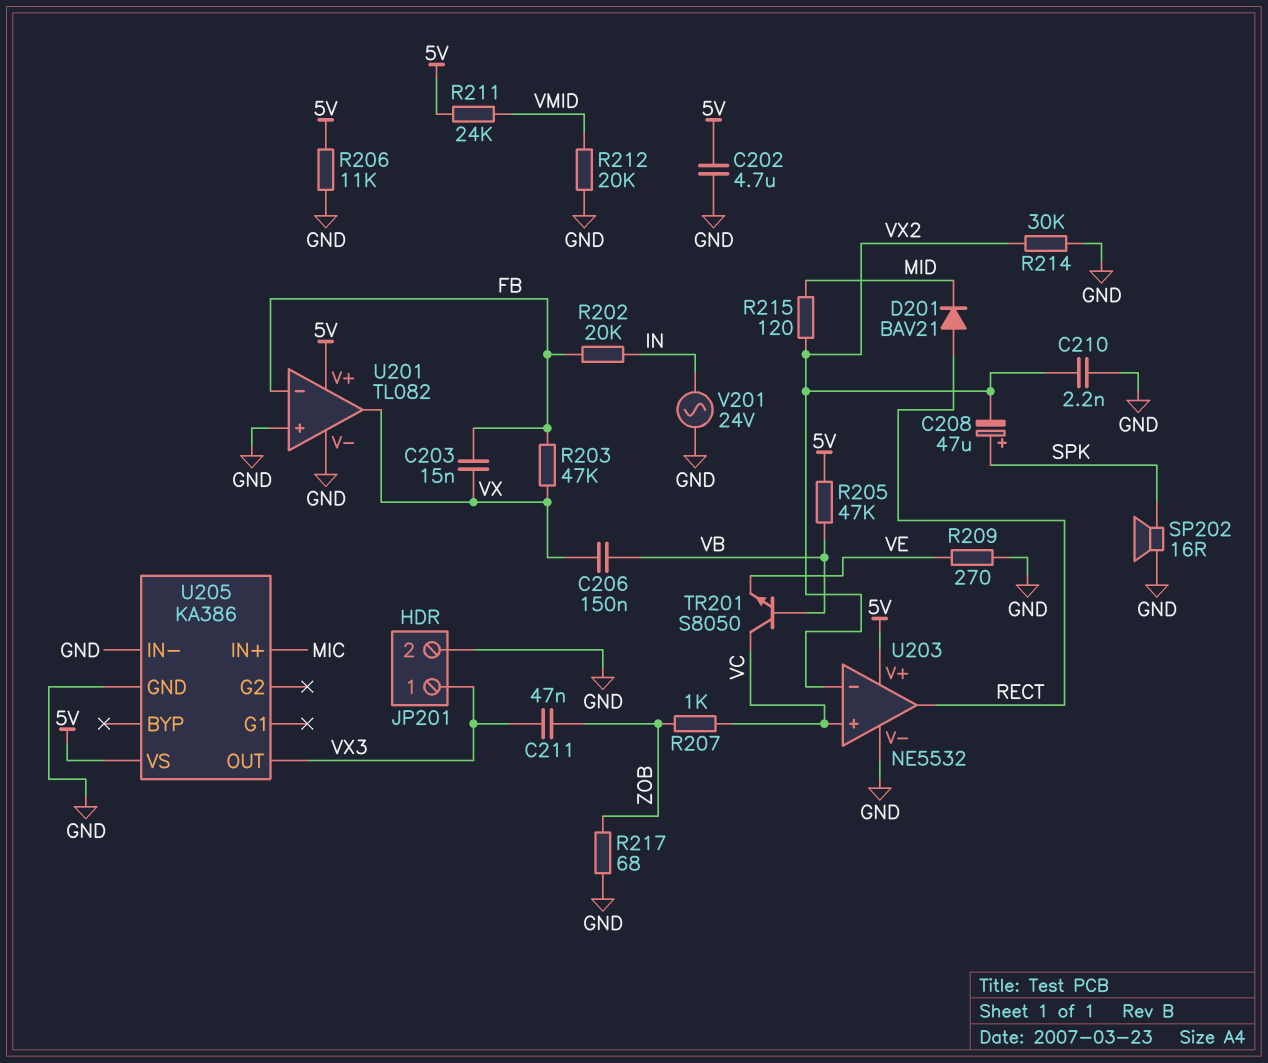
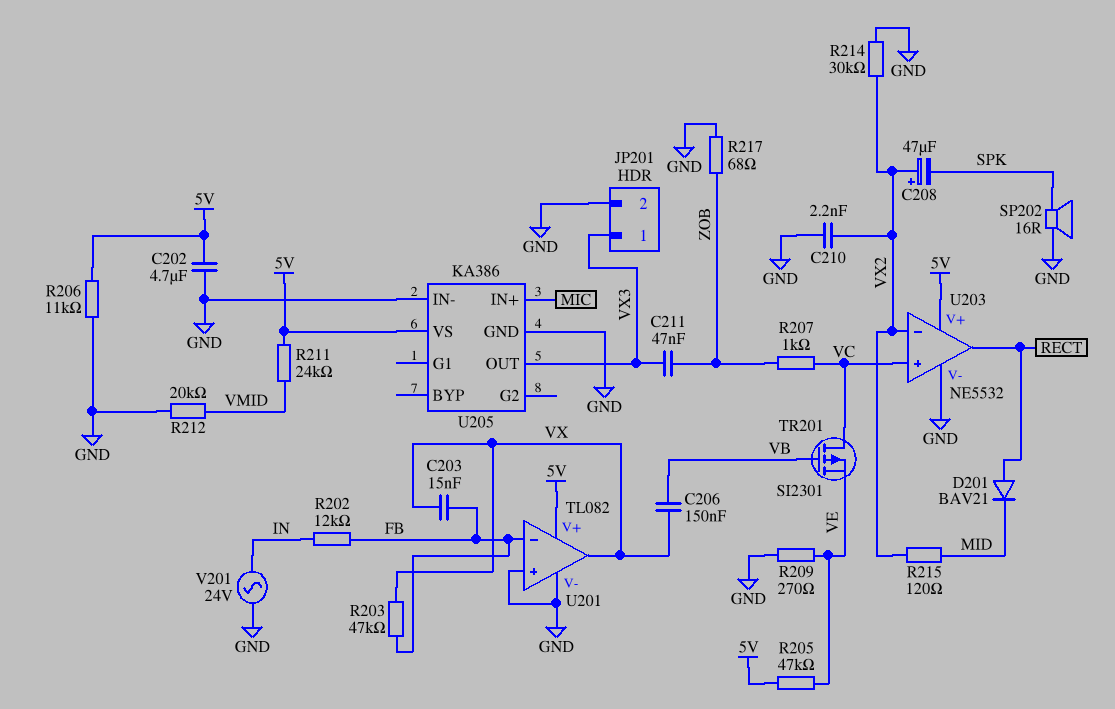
C208: 47uF (plus SPK, minus VX2) -> 47uF (plus VX2, minus SPK)
R202: 20k (FB, IN) -> 12k (FB, IN)
R205: 47k (5V, VB) -> 47k (5V, VE)
TR201: NPN S8050 (B VB, C VC, E VE) -> PMOS SI2301 (G VB, D VC, S VE)

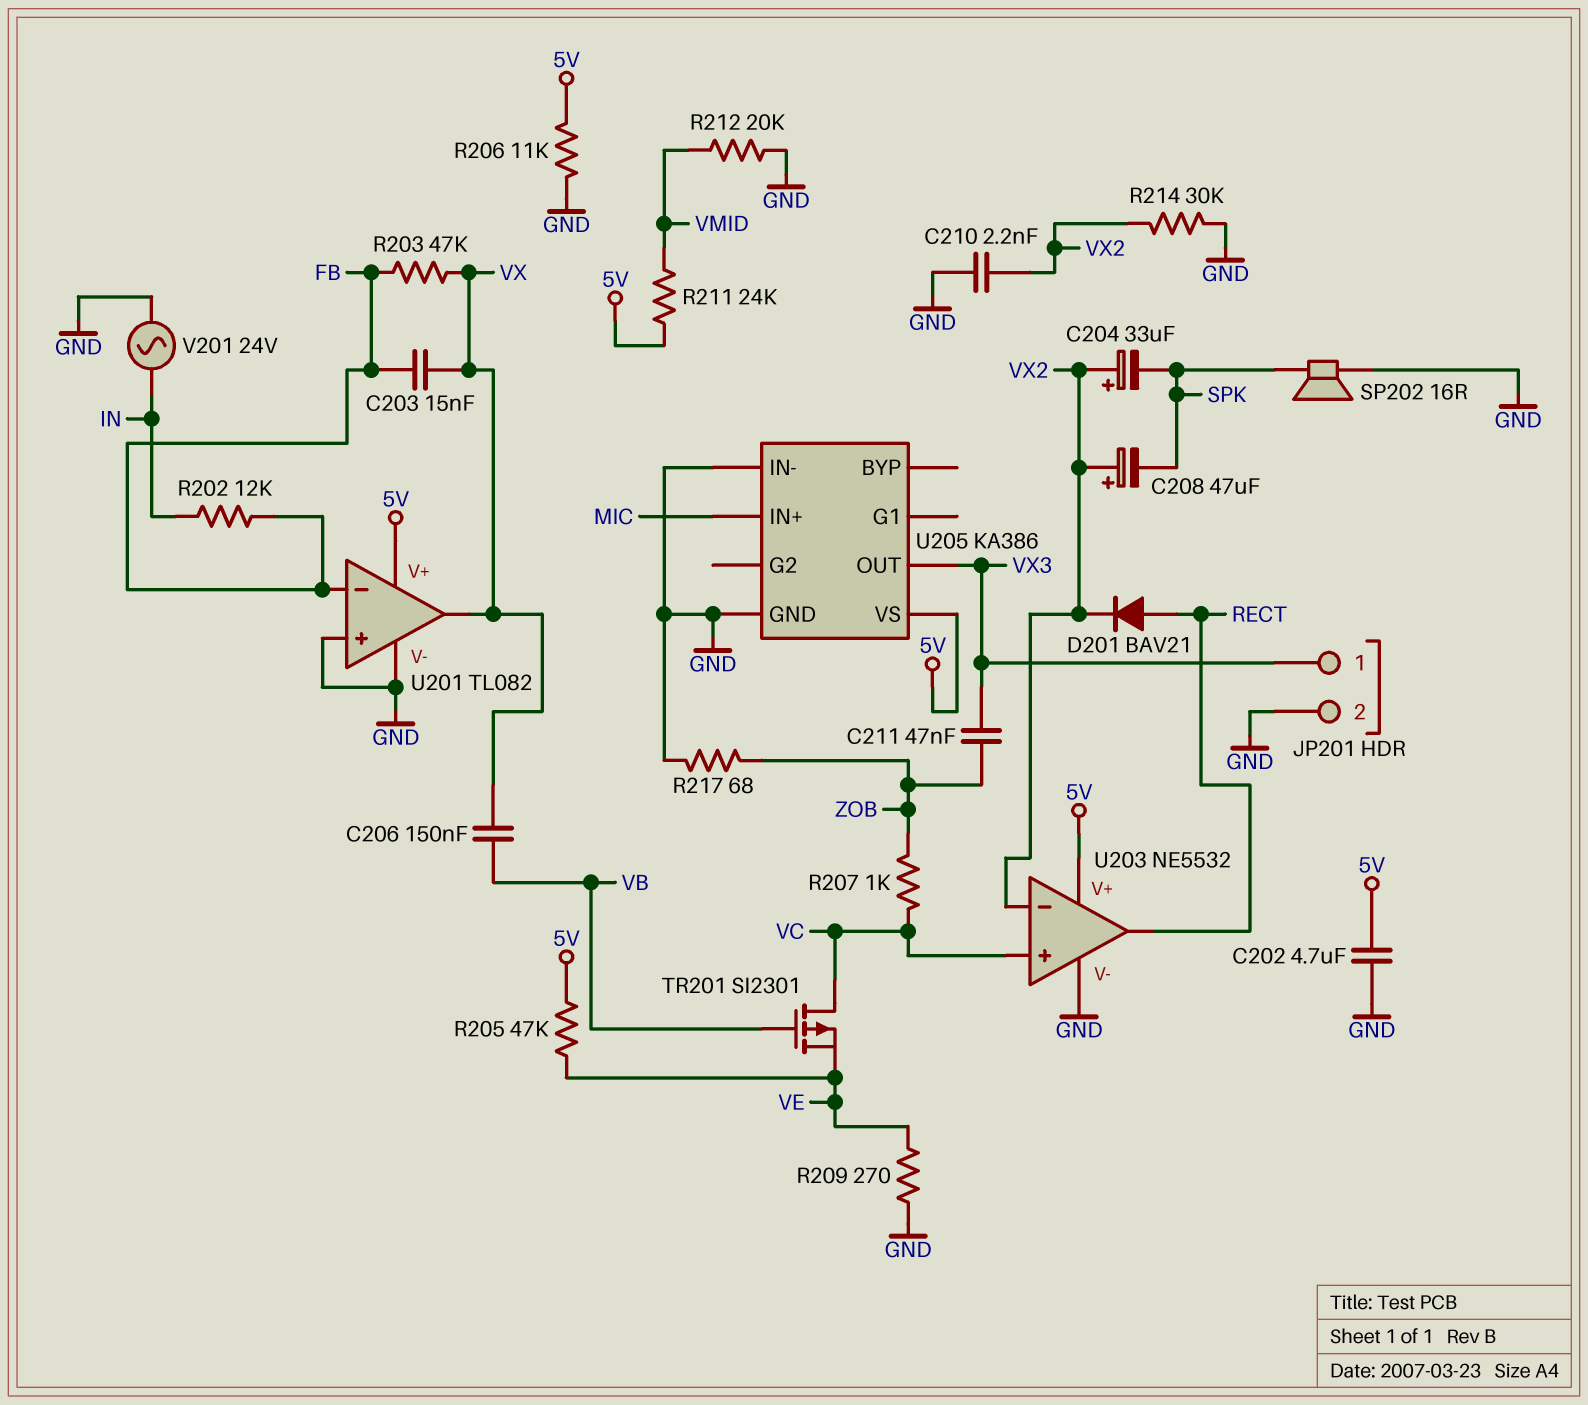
C204: none -> 33uF (plus VX2, minus SPK)
D201: diode BAV21 (A RECT, K MID) -> diode BAV21 (A RECT, K VX2)
R215: 120 (MID, VX2) -> none

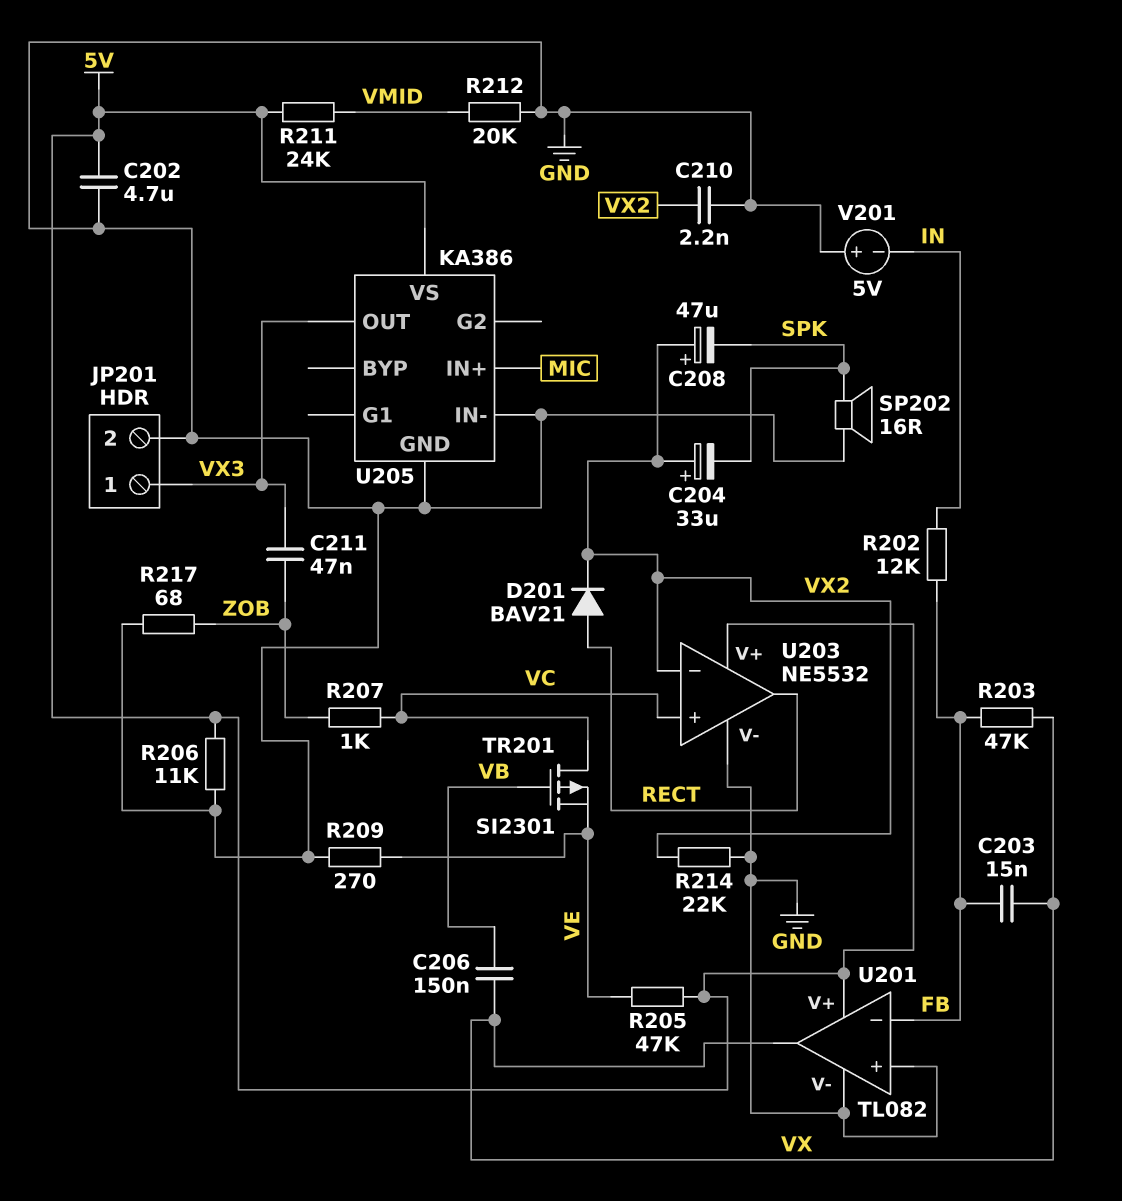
R214: 30k (GND, VX2) -> 22k (GND, VX2)
V201: AC 24V (GND, IN) -> 5V (plus GND, minus IN)

